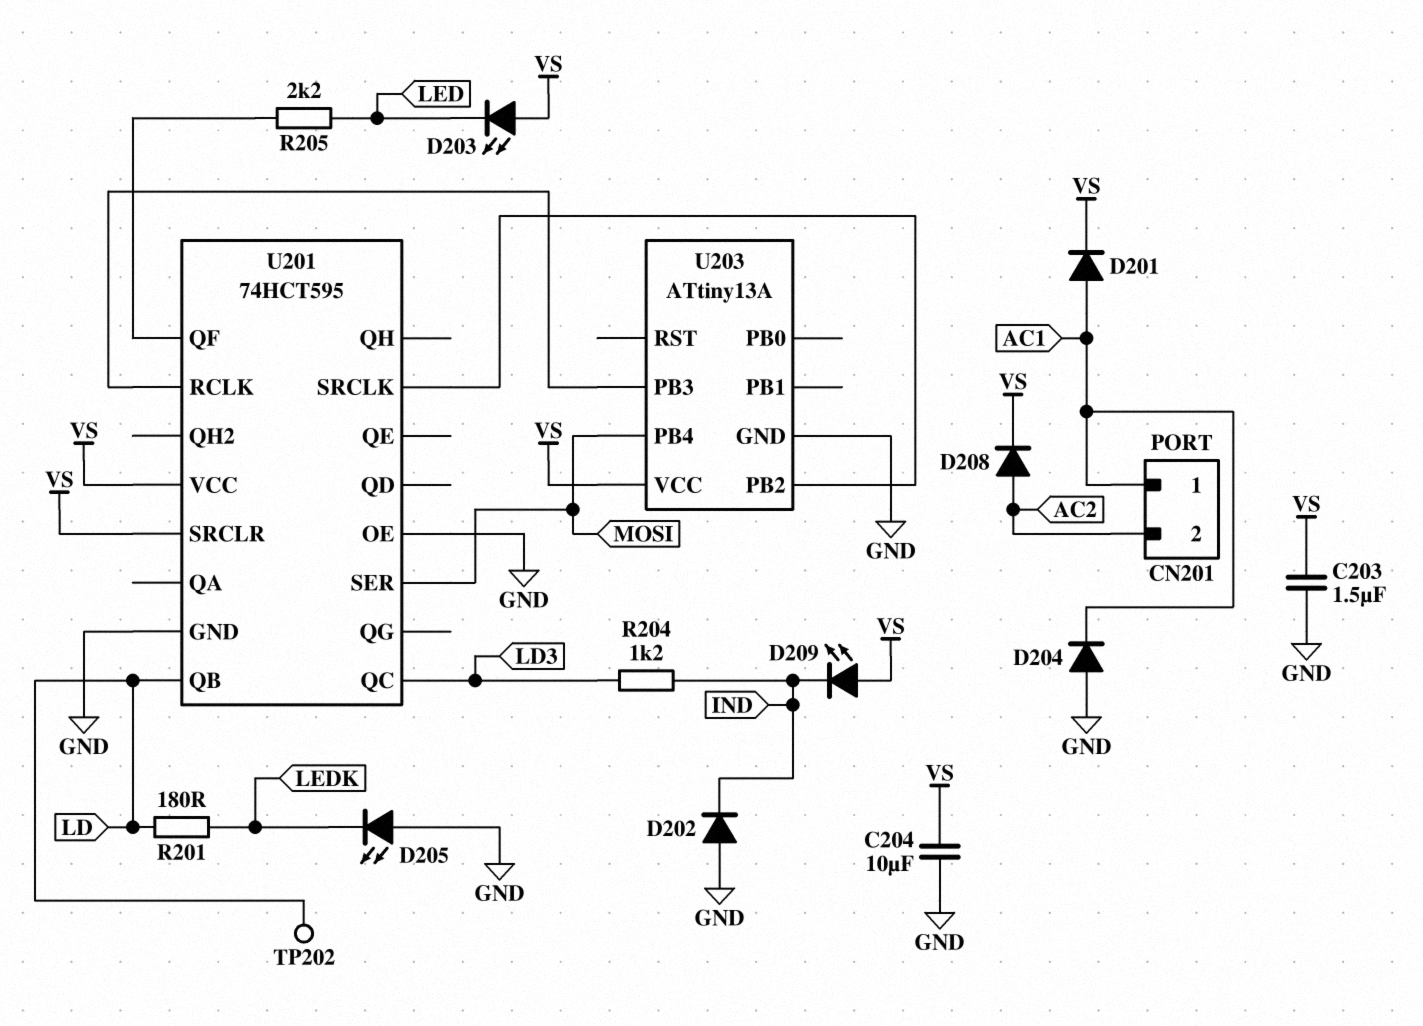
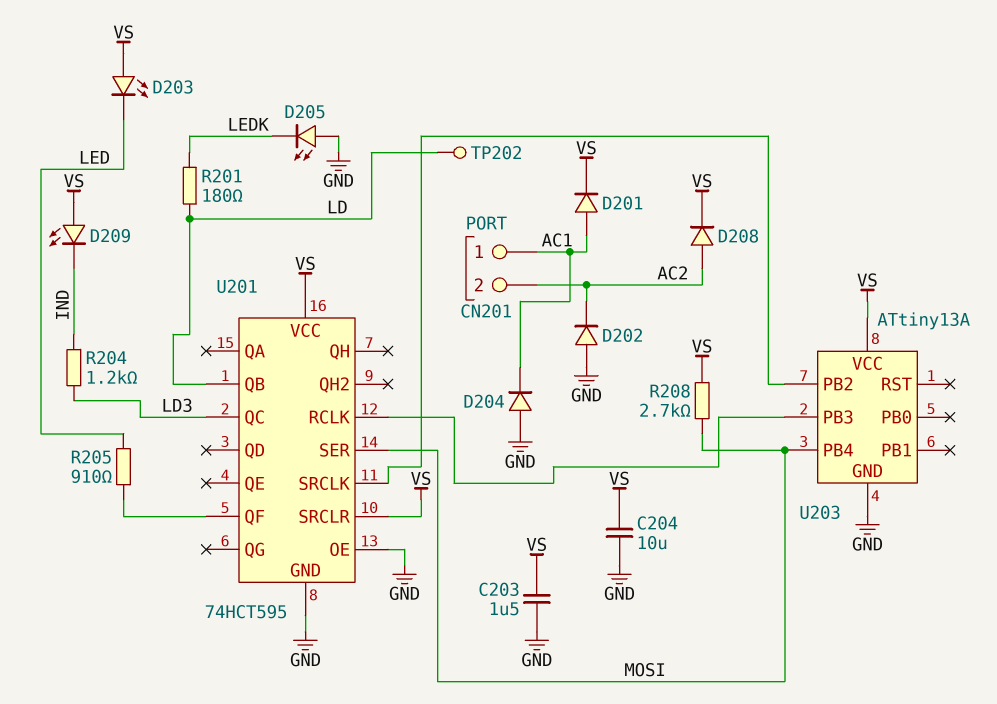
D202: diode (A GND, K IND) -> diode (A GND, K AC2)
R205: 2.2k (LED, U201/QF) -> 910 (LED, U201/QF)
R208: none -> 2.7k (MOSI, VS)

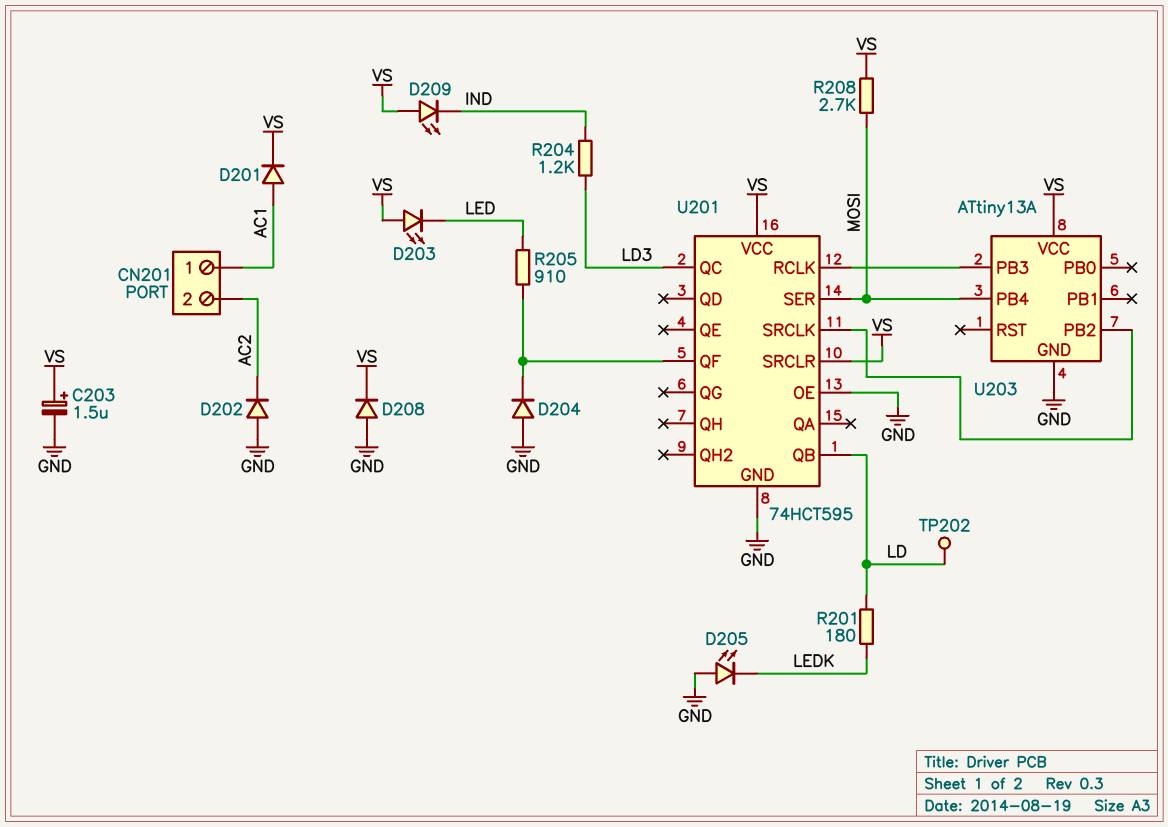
C203: 1.5uF (GND, VS) -> 1.5uF (plus VS, minus GND)
C204: 10uF (GND, VS) -> none
D204: diode (A GND, K AC1) -> diode (A GND, K U201/QF)
D208: diode (A AC2, K VS) -> diode (A GND, K VS)

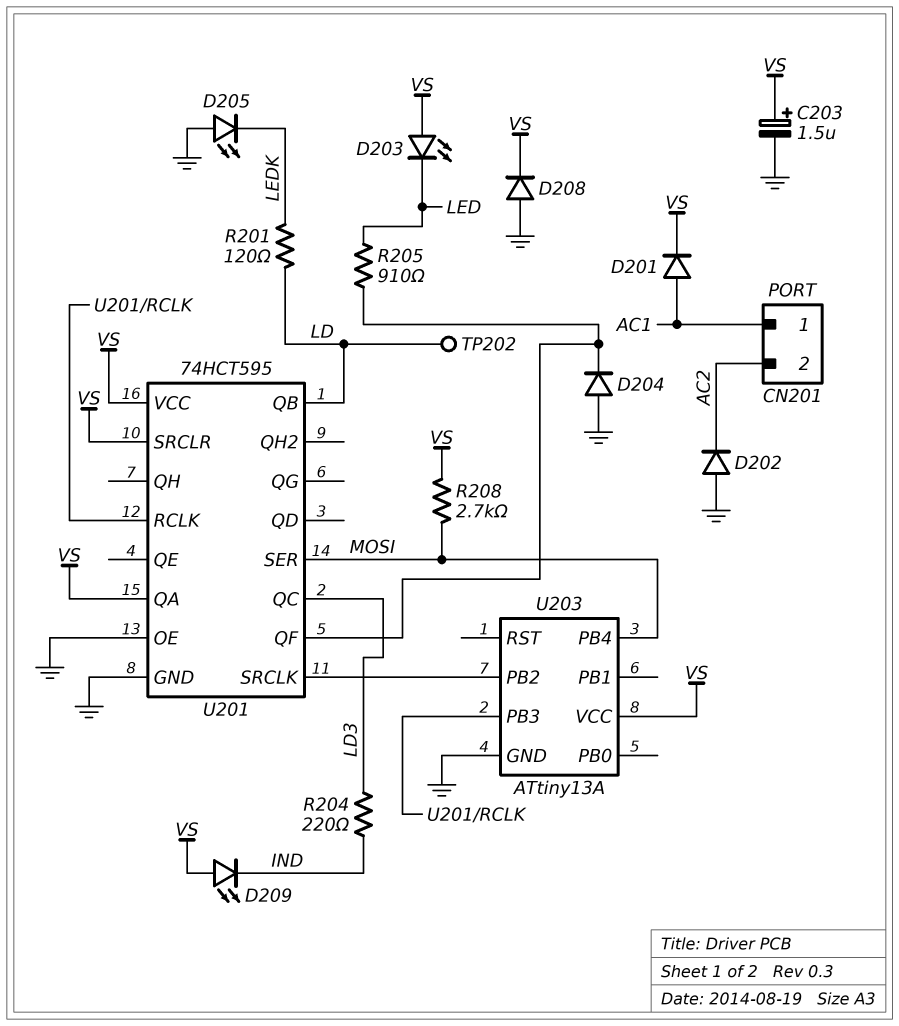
R201: 180 (LD, LEDK) -> 120 (LD, LEDK)
R204: 1.2k (IND, LD3) -> 220 (IND, LD3)
U201 pin QA: none -> VS

